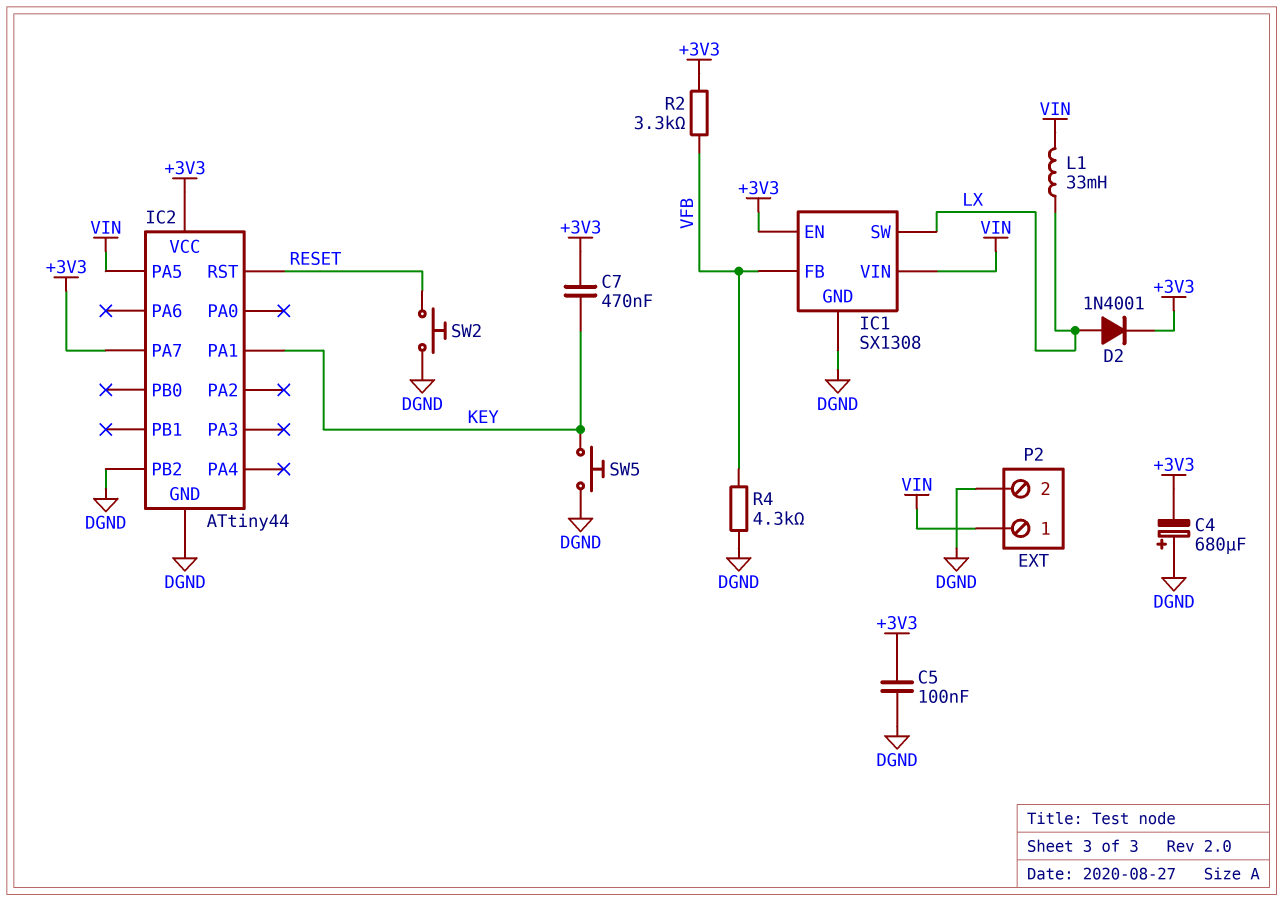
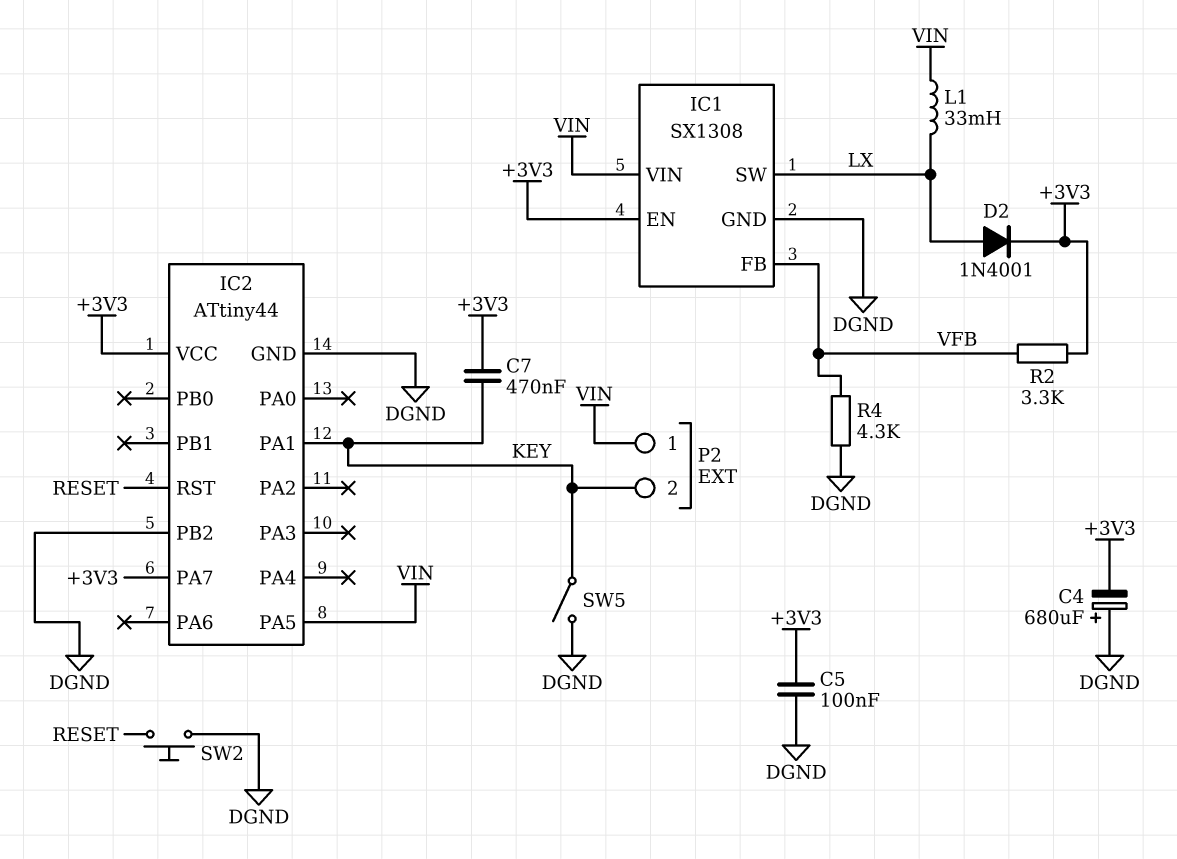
P2 pin 2: DGND -> KEY
SW5: button (DGND, KEY) -> switch (DGND, KEY)

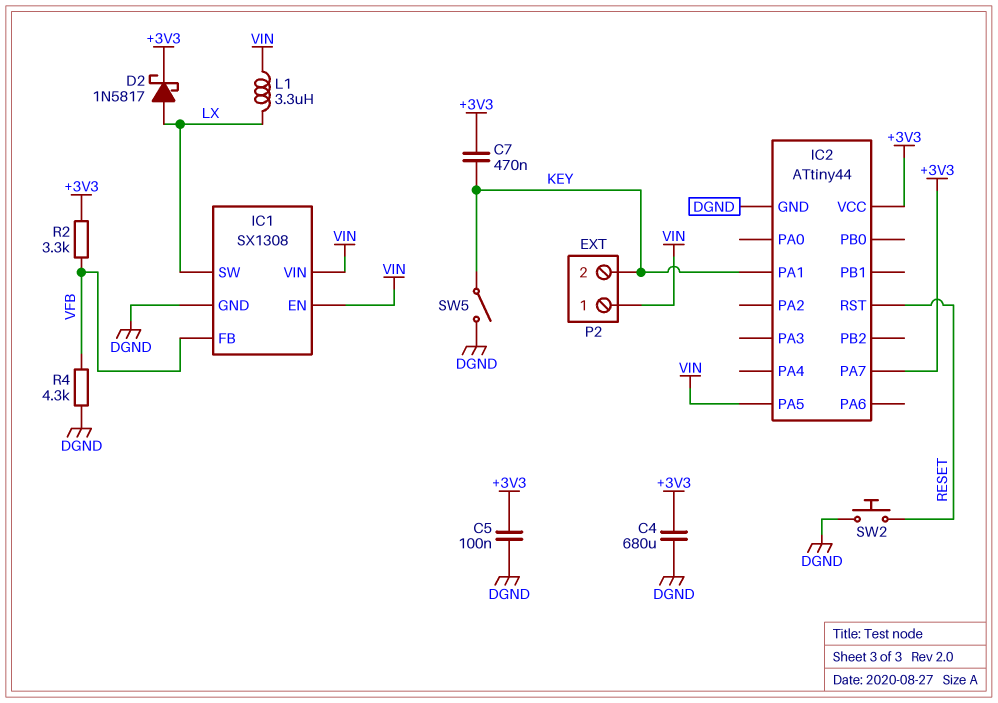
C4: 680uF (plus DGND, minus +3V3) -> 680uF (+3V3, DGND)
D2: diode 1N4001 (A LX, K +3V3) -> schottky 1N5817 (A LX, K +3V3)
IC1 pin EN: +3V3 -> VIN
IC2 pin PB2: DGND -> none
L1: 33mH (LX, VIN) -> 3.3uH (LX, VIN)

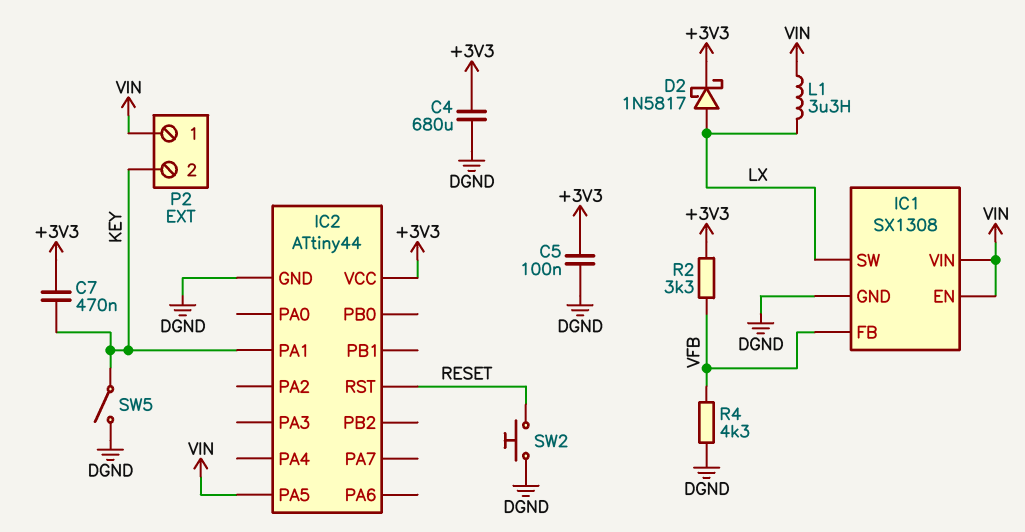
IC2 pin PA7: +3V3 -> none

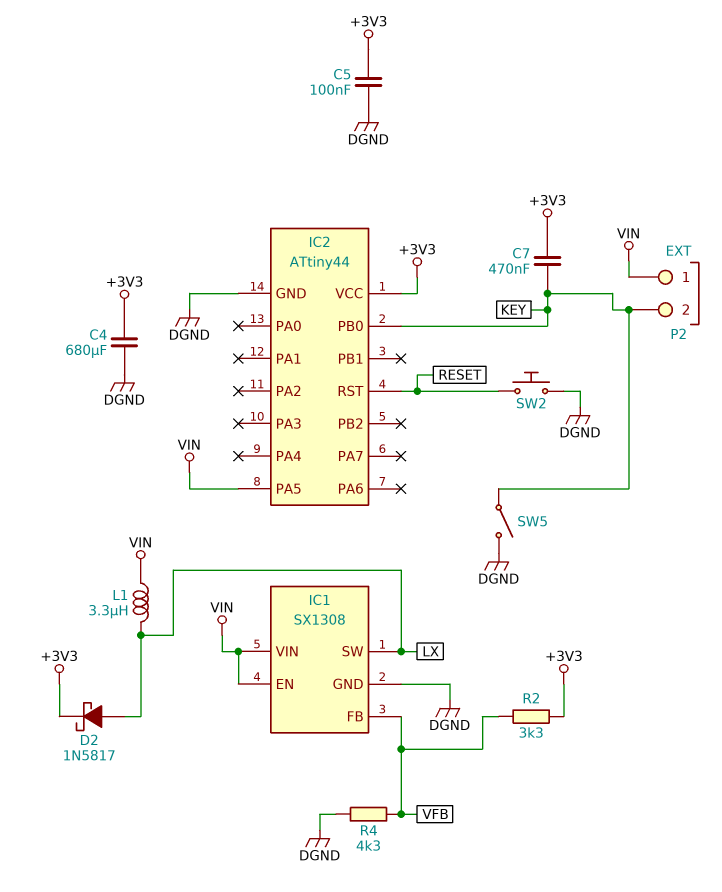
IC2 pin PA1: KEY -> none
IC2 pin PB0: none -> KEY

